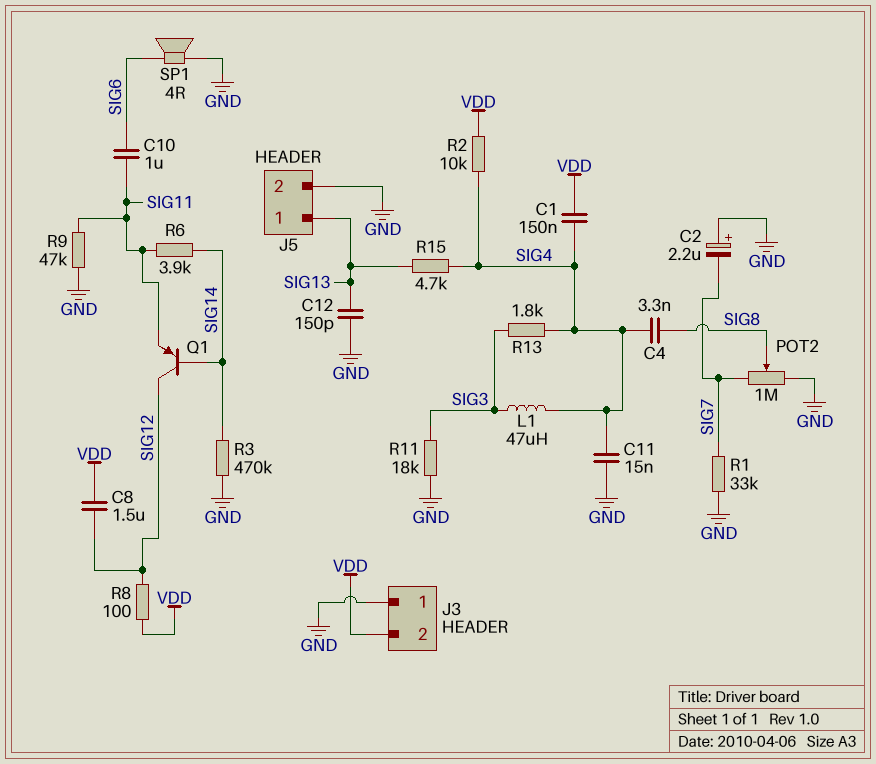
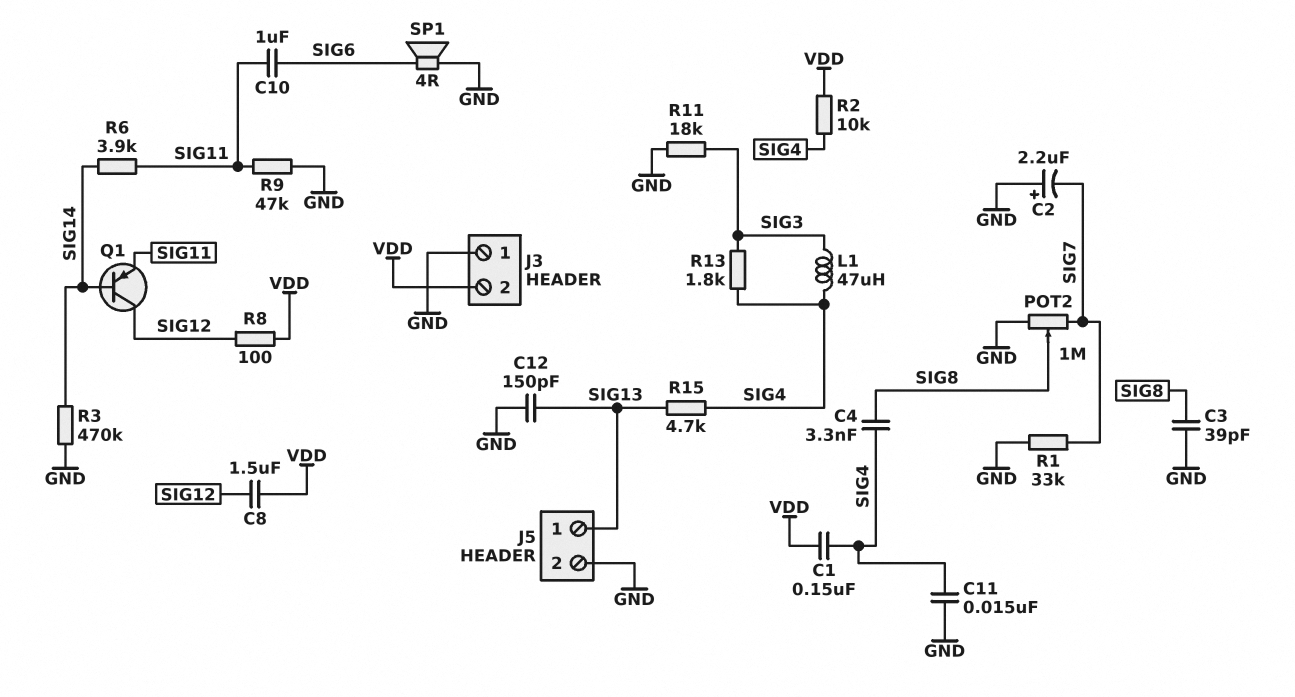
C3: none -> 39pF (GND, SIG8)

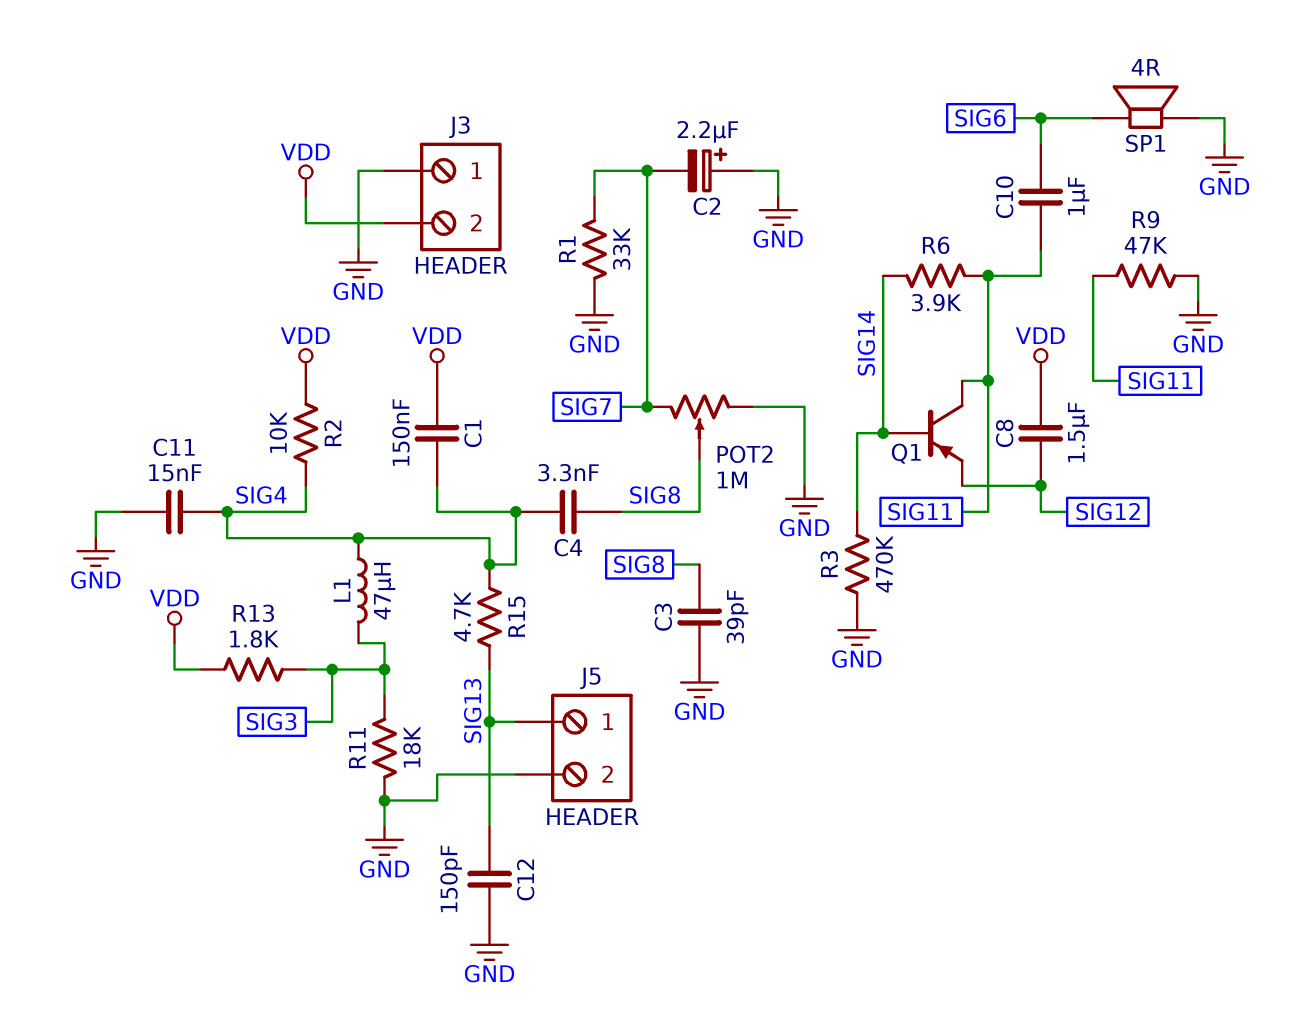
Q1: PNP (B SIG14, C SIG12, E SIG11) -> PNP (B SIG14, C SIG11, E SIG12)
R8: 100 (SIG12, VDD) -> none
R13: 1.8k (SIG3, SIG4) -> 1.8k (SIG3, VDD)

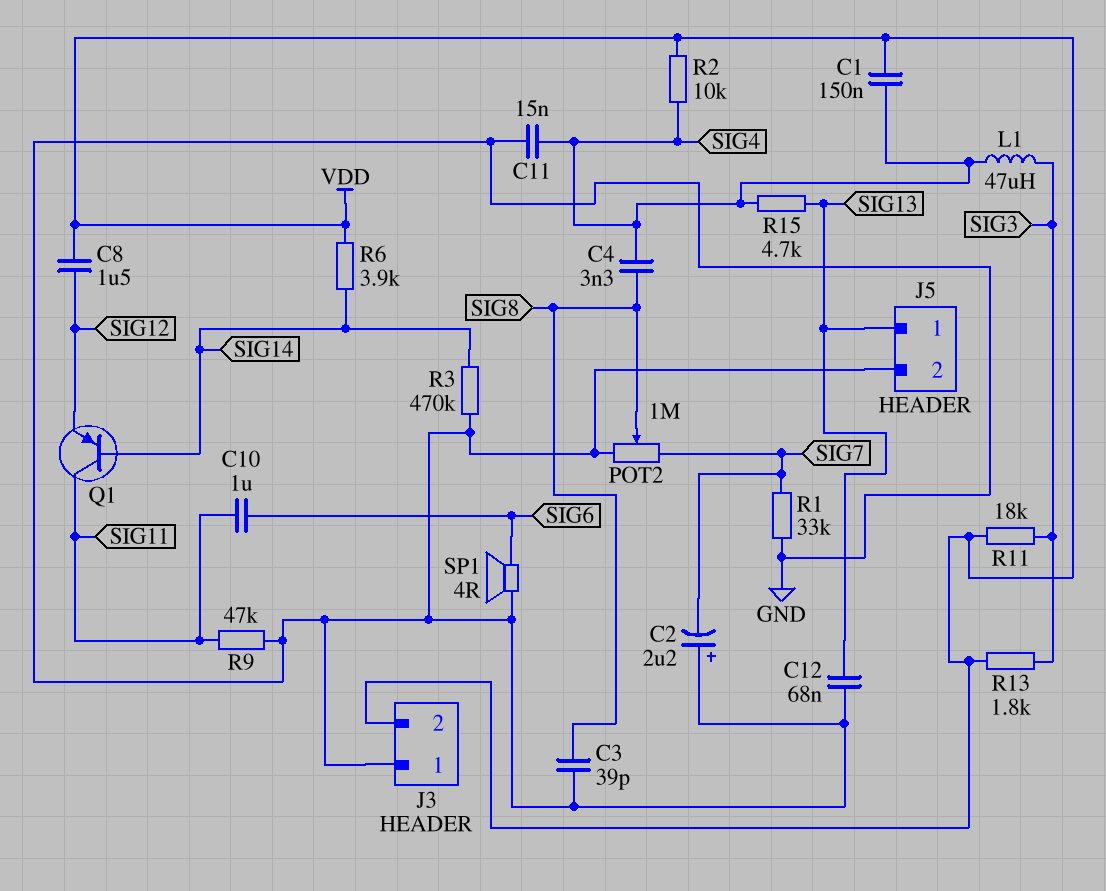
C12: 150pF (GND, SIG13) -> 68nF (GND, SIG13)
R6: 3.9k (SIG11, SIG14) -> 3.9k (SIG14, VDD)
R11: 18k (GND, SIG3) -> 18k (SIG3, VDD)

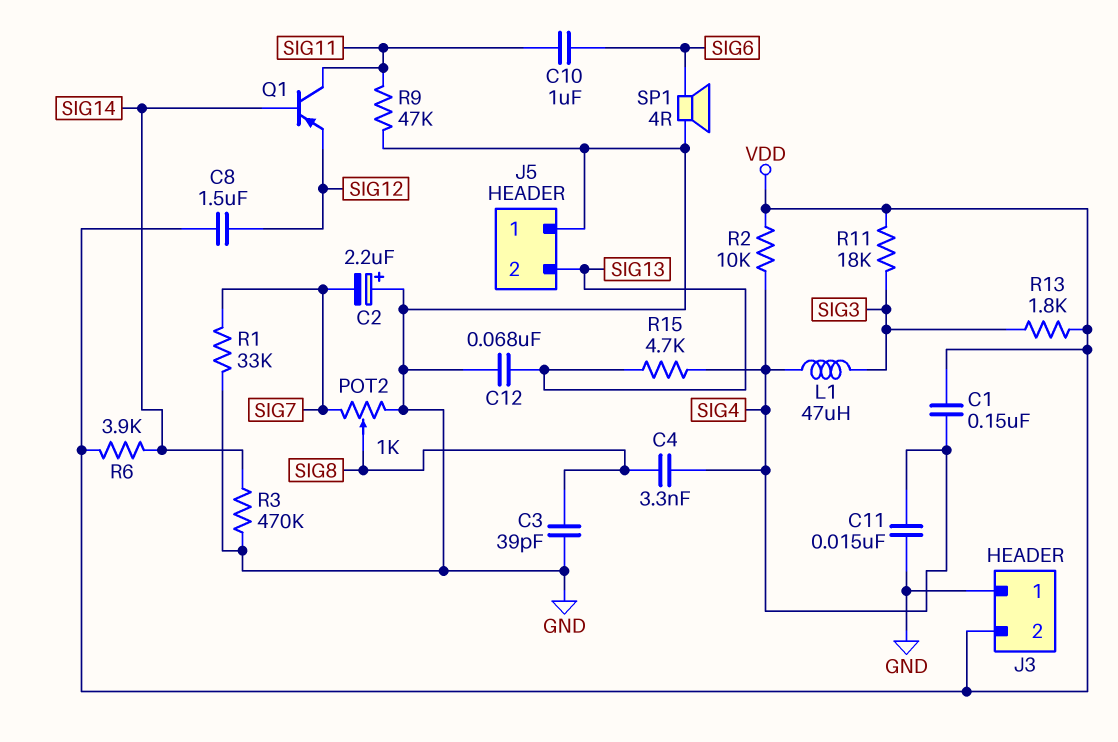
J5 pin 1: SIG13 -> GND
J5 pin 2: GND -> SIG13
POT2: 1M (GND, SIG7, wiper SIG8) -> 1k (GND, SIG7, wiper SIG8)

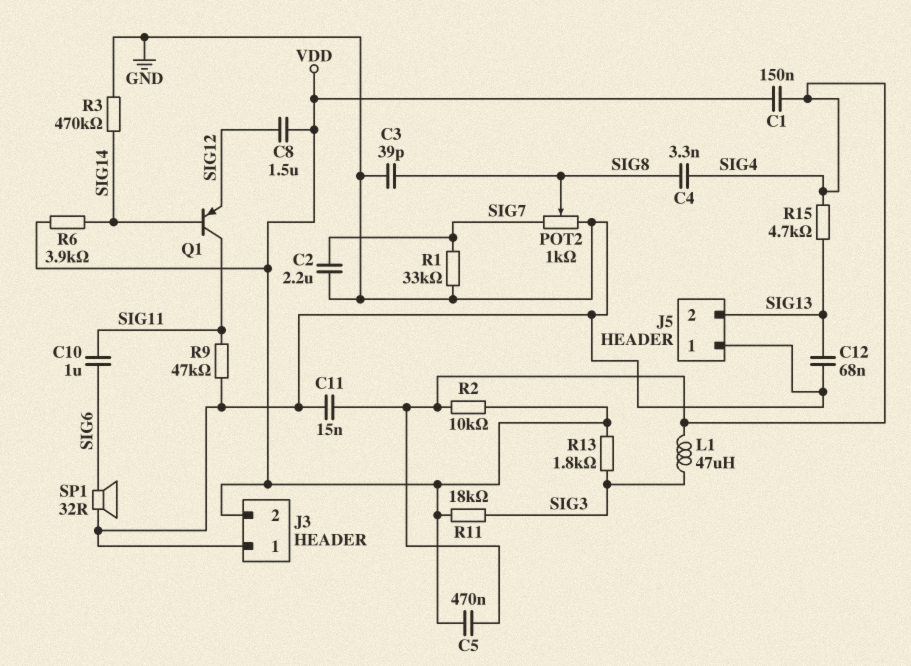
C2: 2.2uF (plus GND, minus SIG7) -> 2.2uF (GND, SIG7)
C5: none -> 470nF (SIG4, VDD)
SP1: speaker 4R (GND, SIG6) -> speaker 32R (GND, SIG6)

